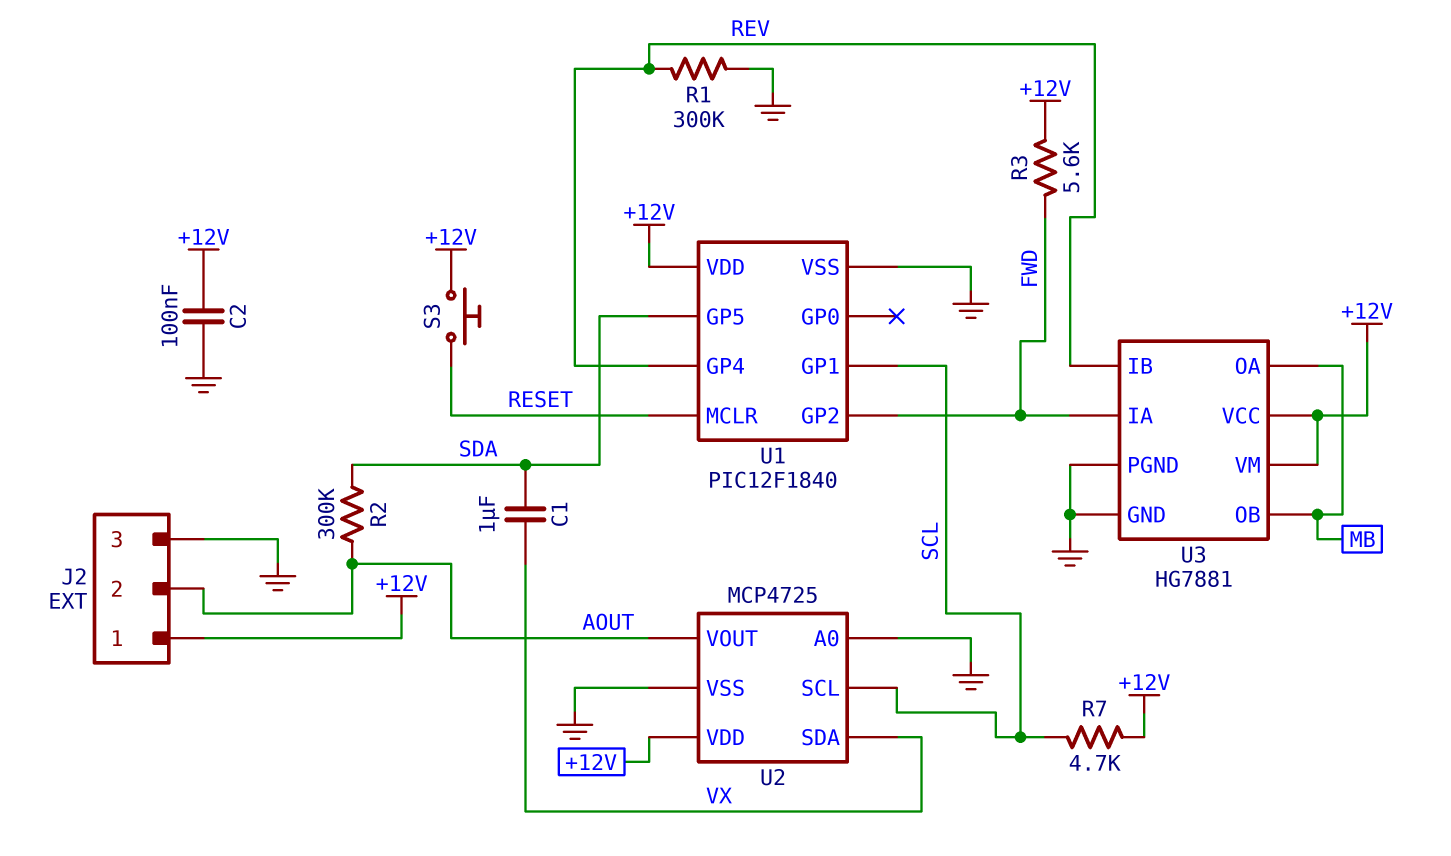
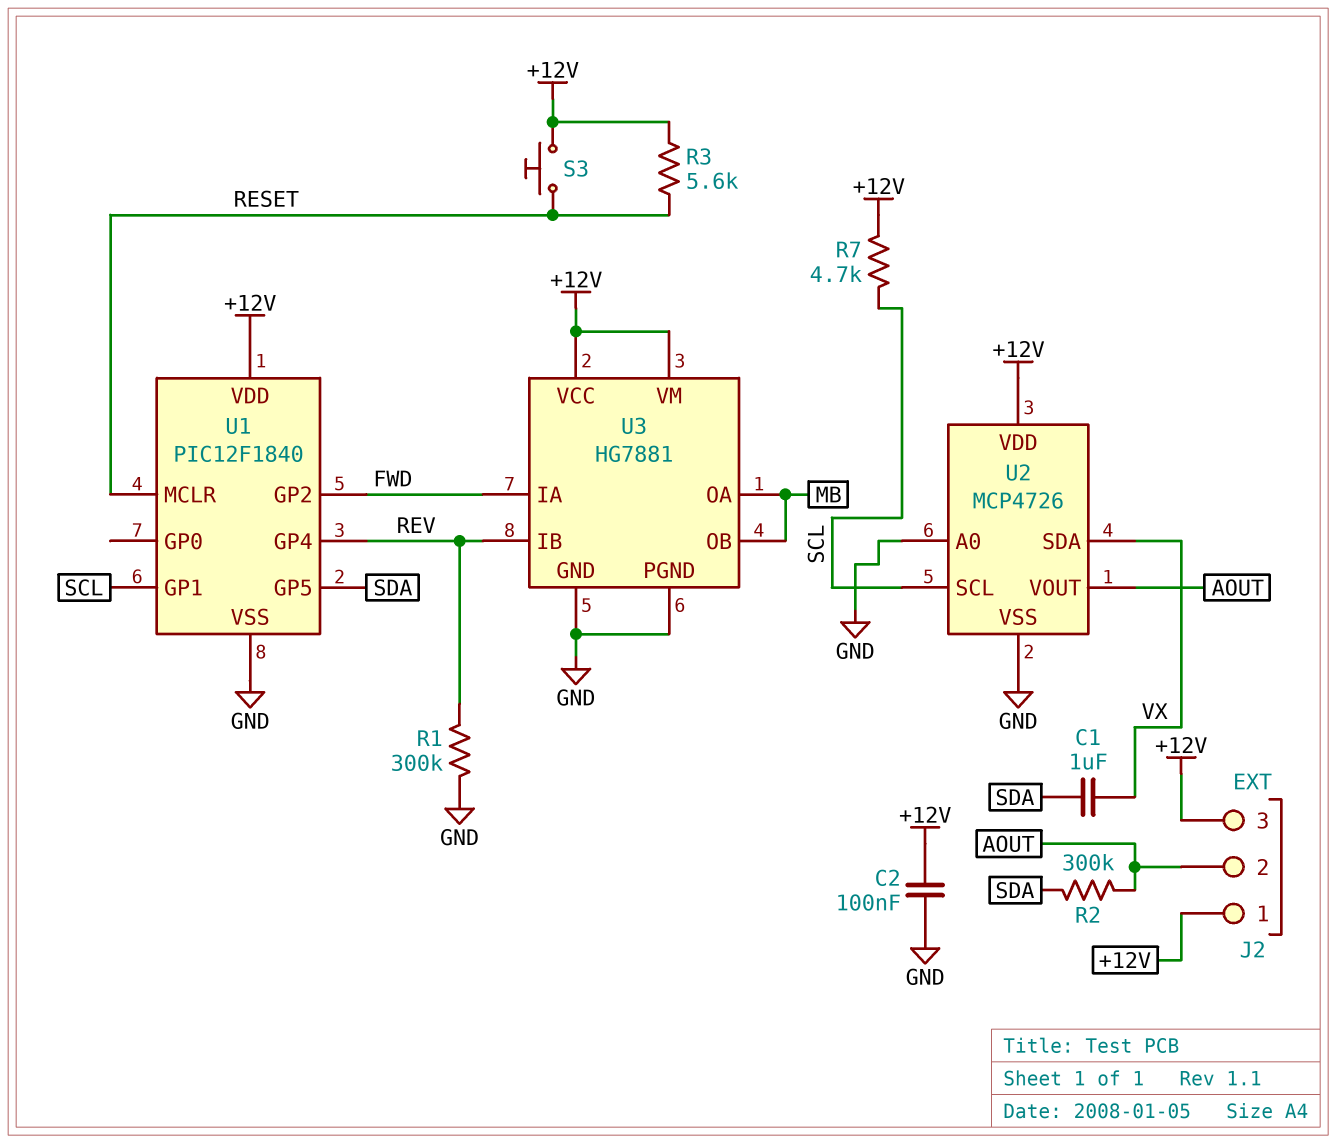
J2 pin 3: GND -> +12V
R3: 5.6k (+12V, FWD) -> 5.6k (+12V, RESET)
U2: MCP4725 -> MCP4726

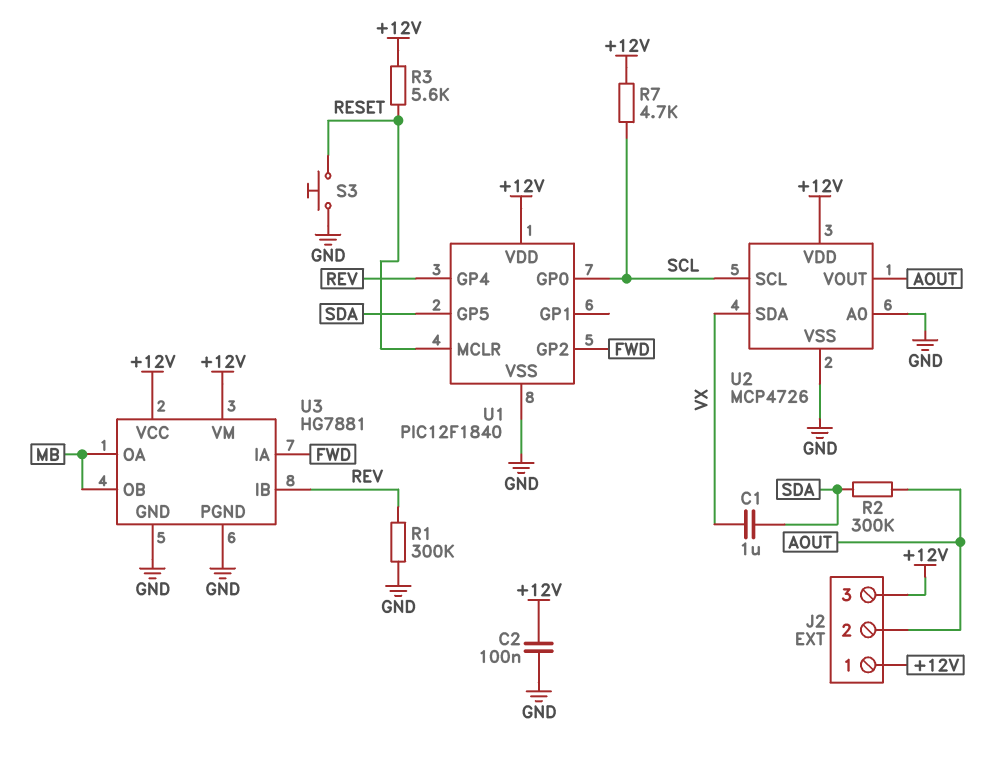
S3: button (+12V, RESET) -> button (GND, RESET)
U1 pin GP0: none -> SCL
U1 pin GP1: SCL -> none

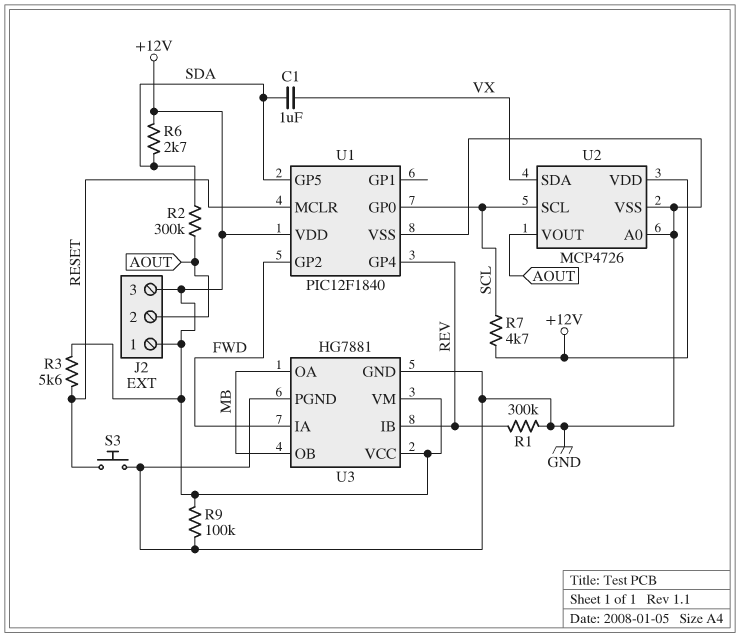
C2: 100nF (+12V, GND) -> none
R6: none -> 2.7k (+12V, SDA)
R9: none -> 100k (+12V, GND)

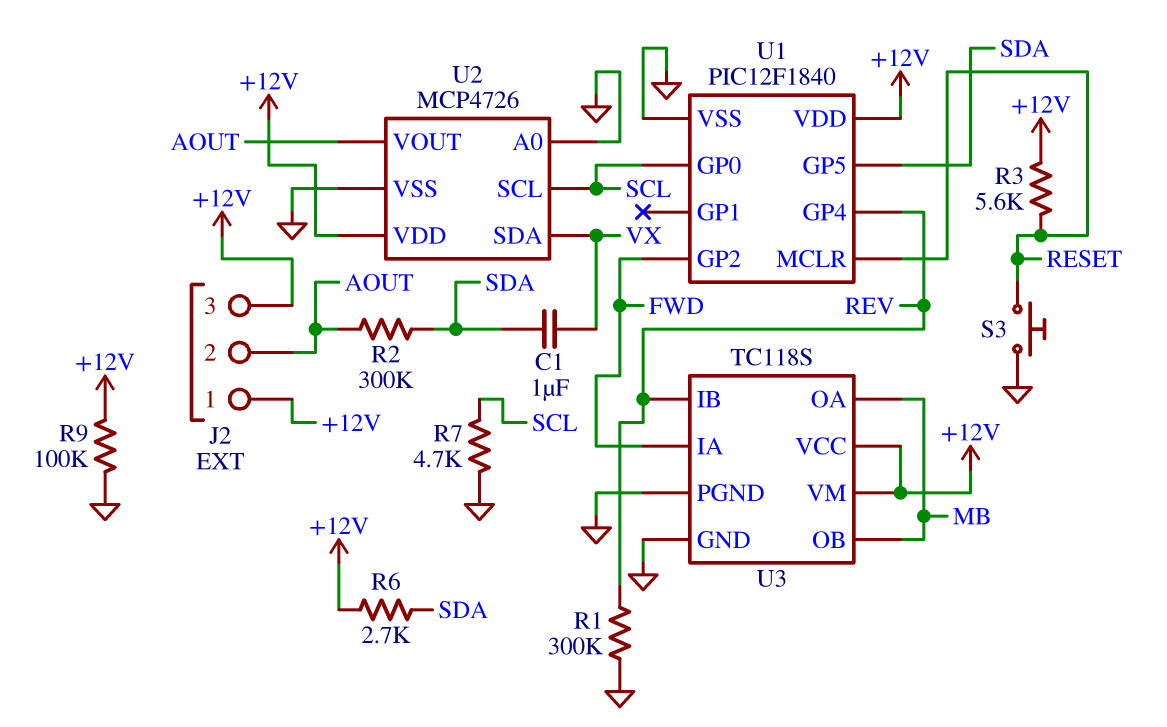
R7: 4.7k (+12V, SCL) -> 4.7k (GND, SCL)
U3: HG7881 -> TC118S

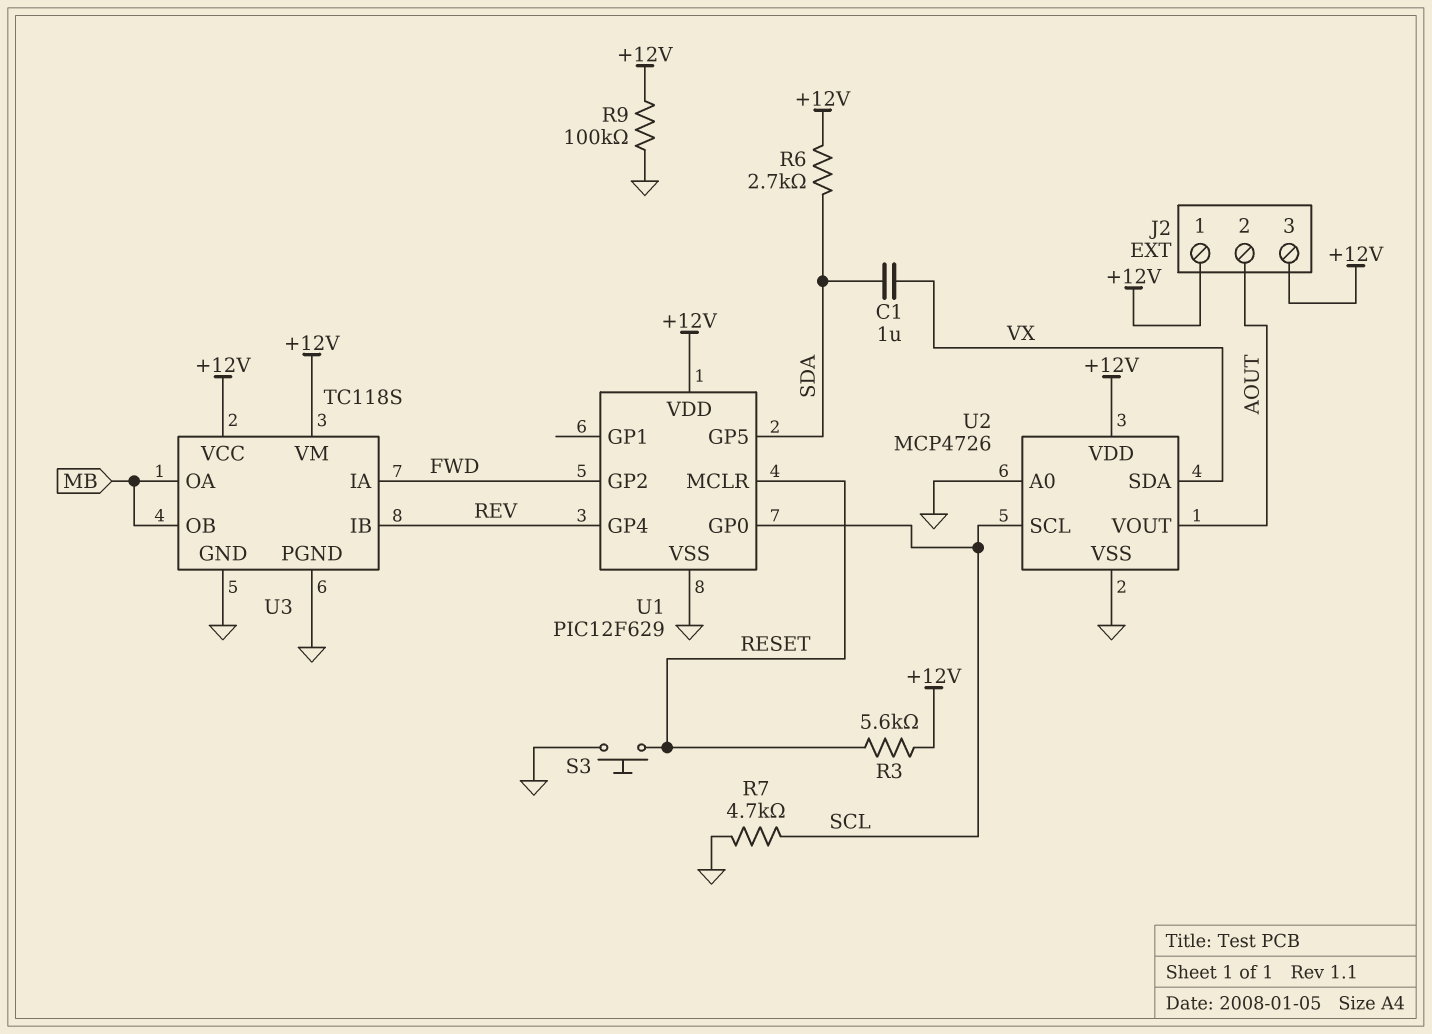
R1: 300k (GND, REV) -> none
R2: 300k (AOUT, SDA) -> none
U1: PIC12F1840 -> PIC12F629

